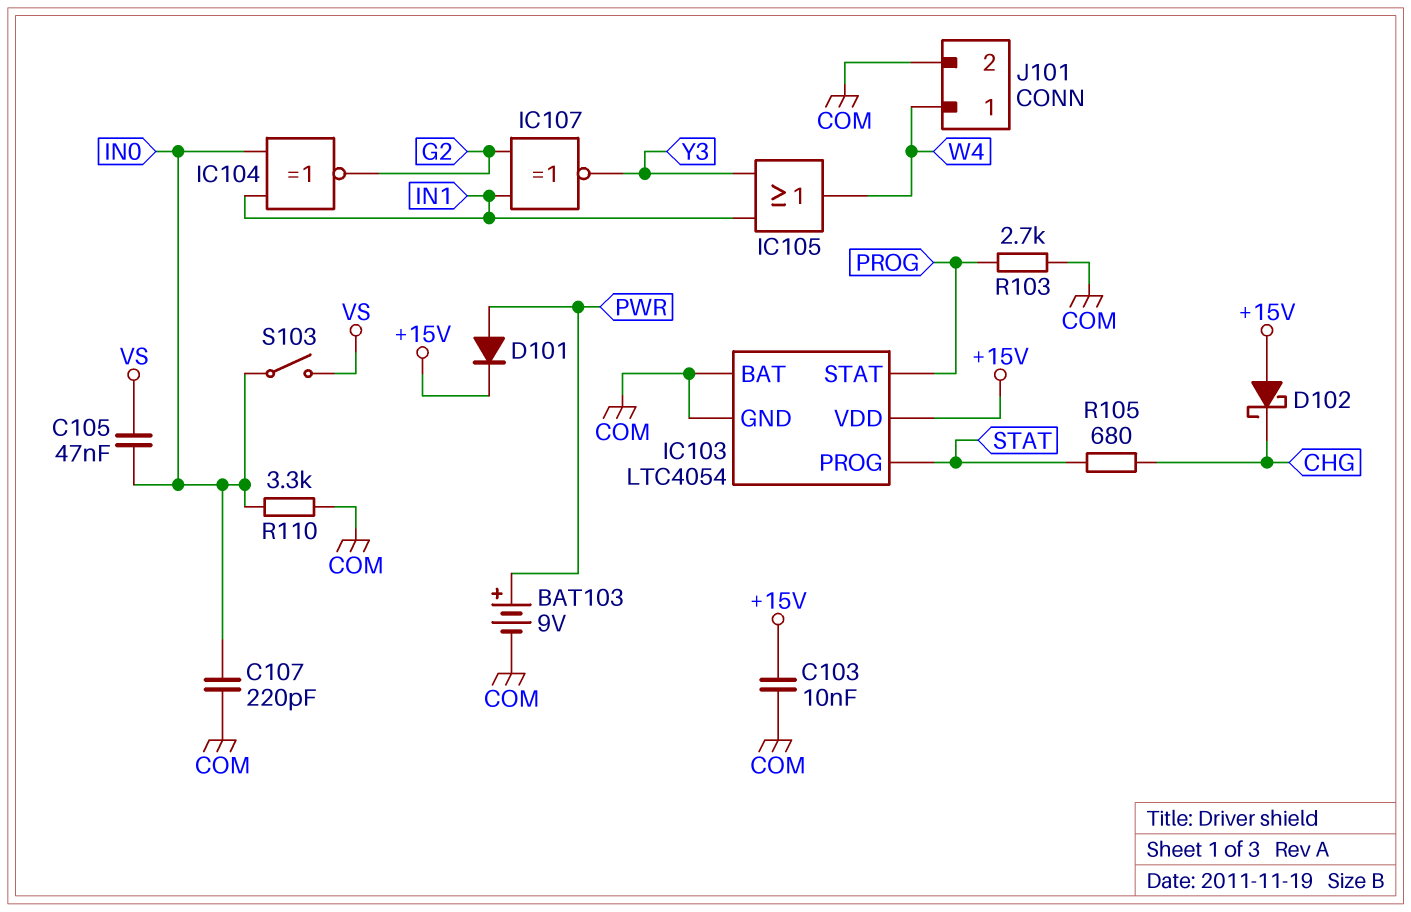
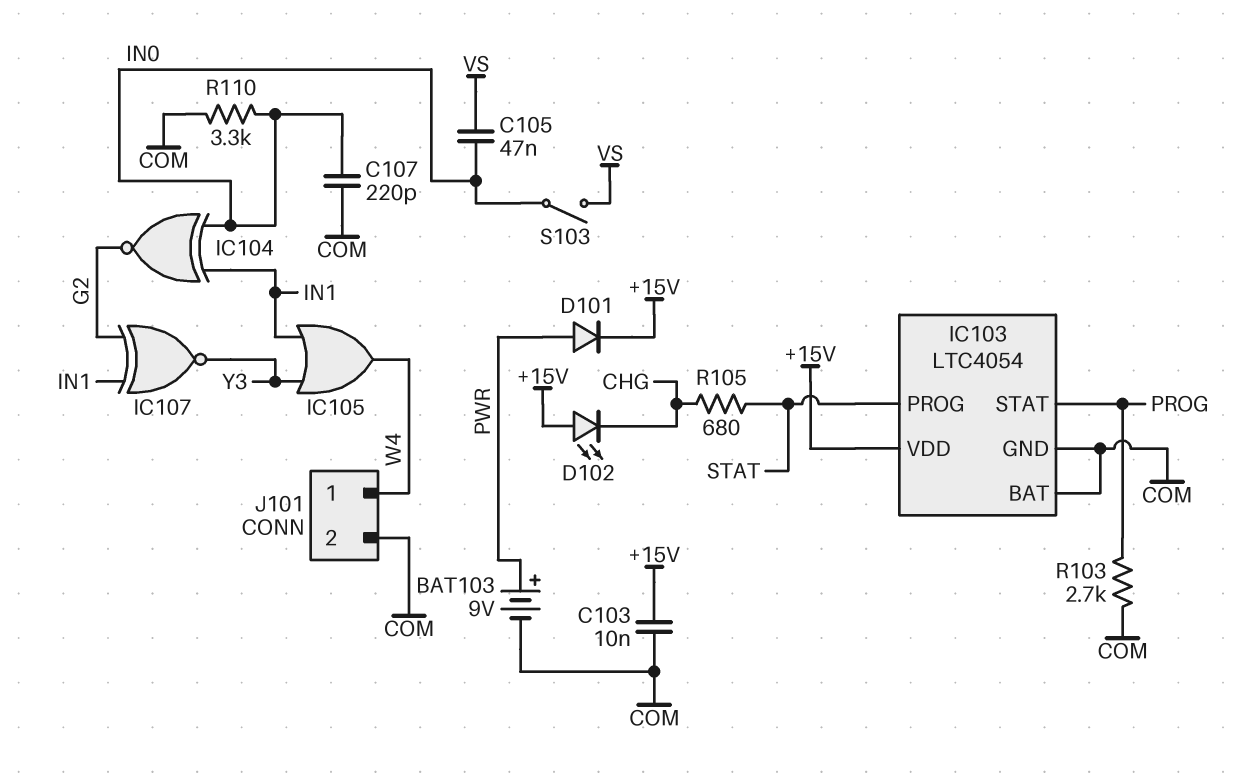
D102: schottky (A +15V, K CHG) -> LED (A +15V, K CHG)

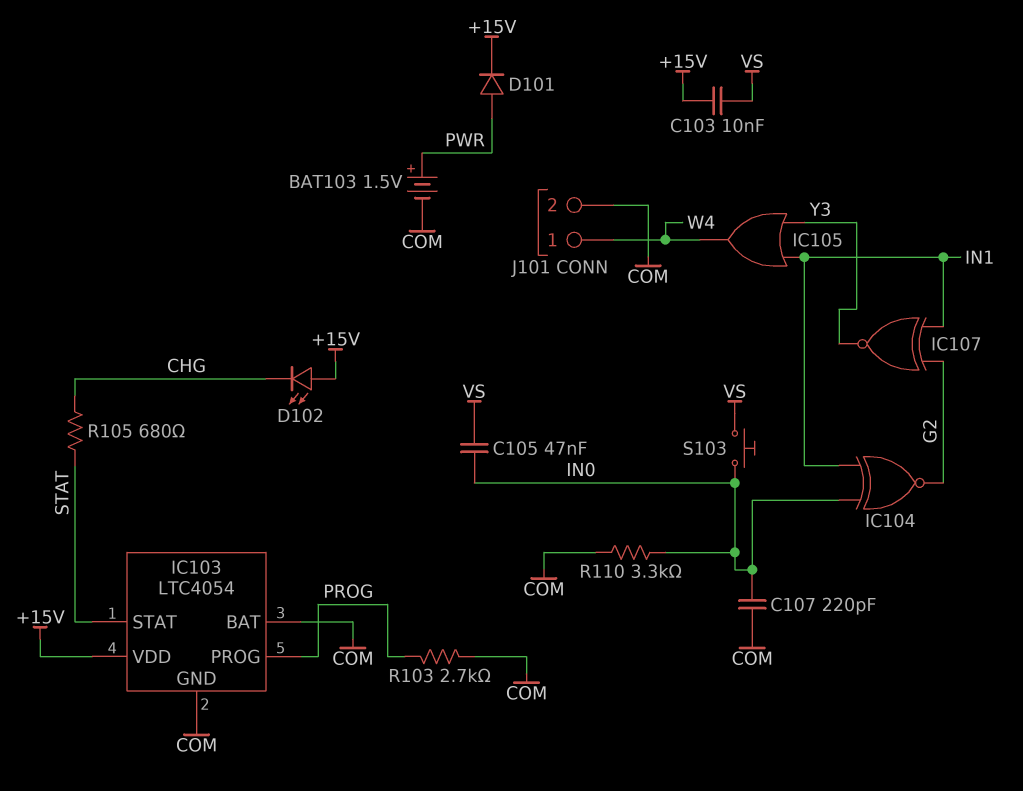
BAT103: 9V (plus PWR, minus COM) -> 1.5V (plus PWR, minus COM)
C103: 10nF (+15V, COM) -> 10nF (+15V, VS)
IC103 pin PROG: STAT -> PROG
IC103 pin STAT: PROG -> STAT
S103: switch (IN0, VS) -> button (IN0, VS)

